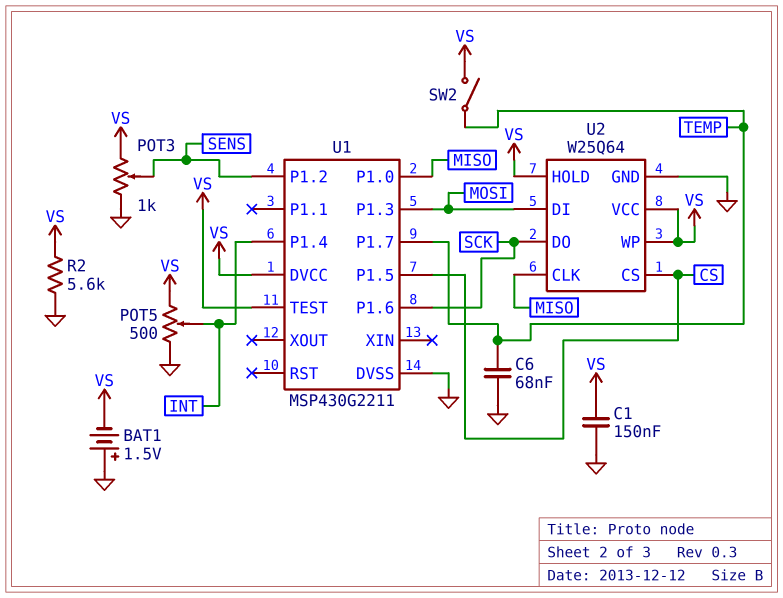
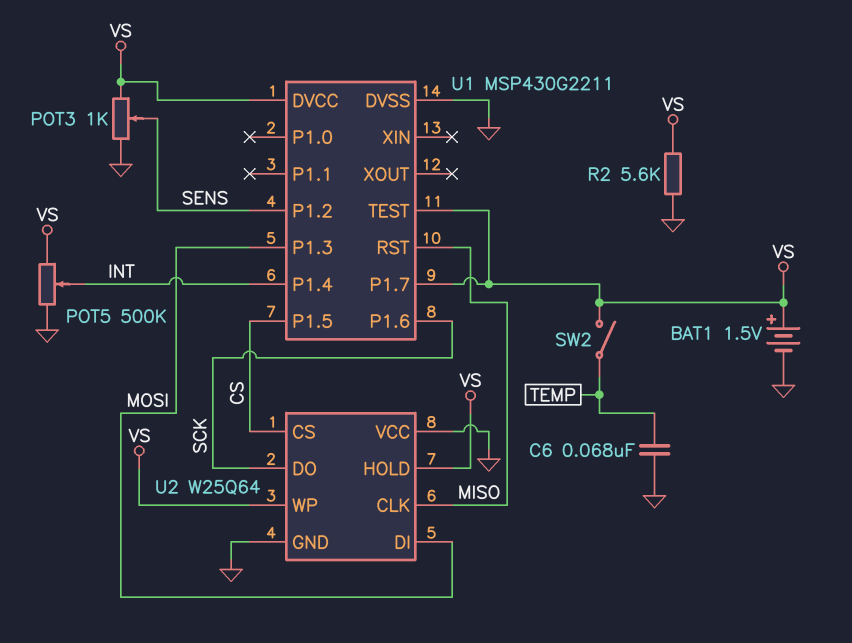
BAT1: 1.5V (plus GND, minus VS) -> 1.5V (plus VS, minus GND)
C1: 150nF (GND, VS) -> none
POT5: 500 (GND, VS, wiper INT) -> 500k (GND, VS, wiper INT)
U1 pin P1.0: MISO -> none
U1 pin P1.7: TEMP -> VS
U1 pin RST: none -> MISO
U2 pin VCC: VS -> GND

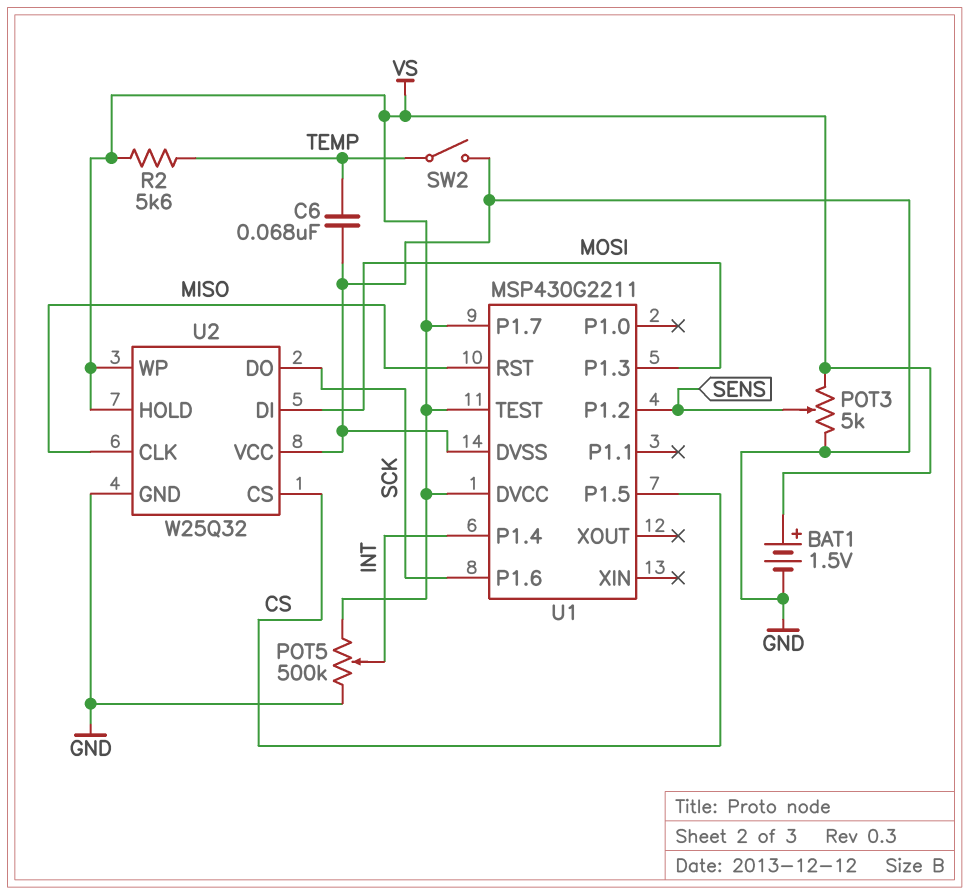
POT3: 1k (GND, VS, wiper SENS) -> 5k (GND, VS, wiper SENS)
R2: 5.6k (GND, VS) -> 5.6k (TEMP, VS)
SW2: switch (TEMP, VS) -> switch (GND, TEMP)
U2: W25Q64 -> W25Q32

